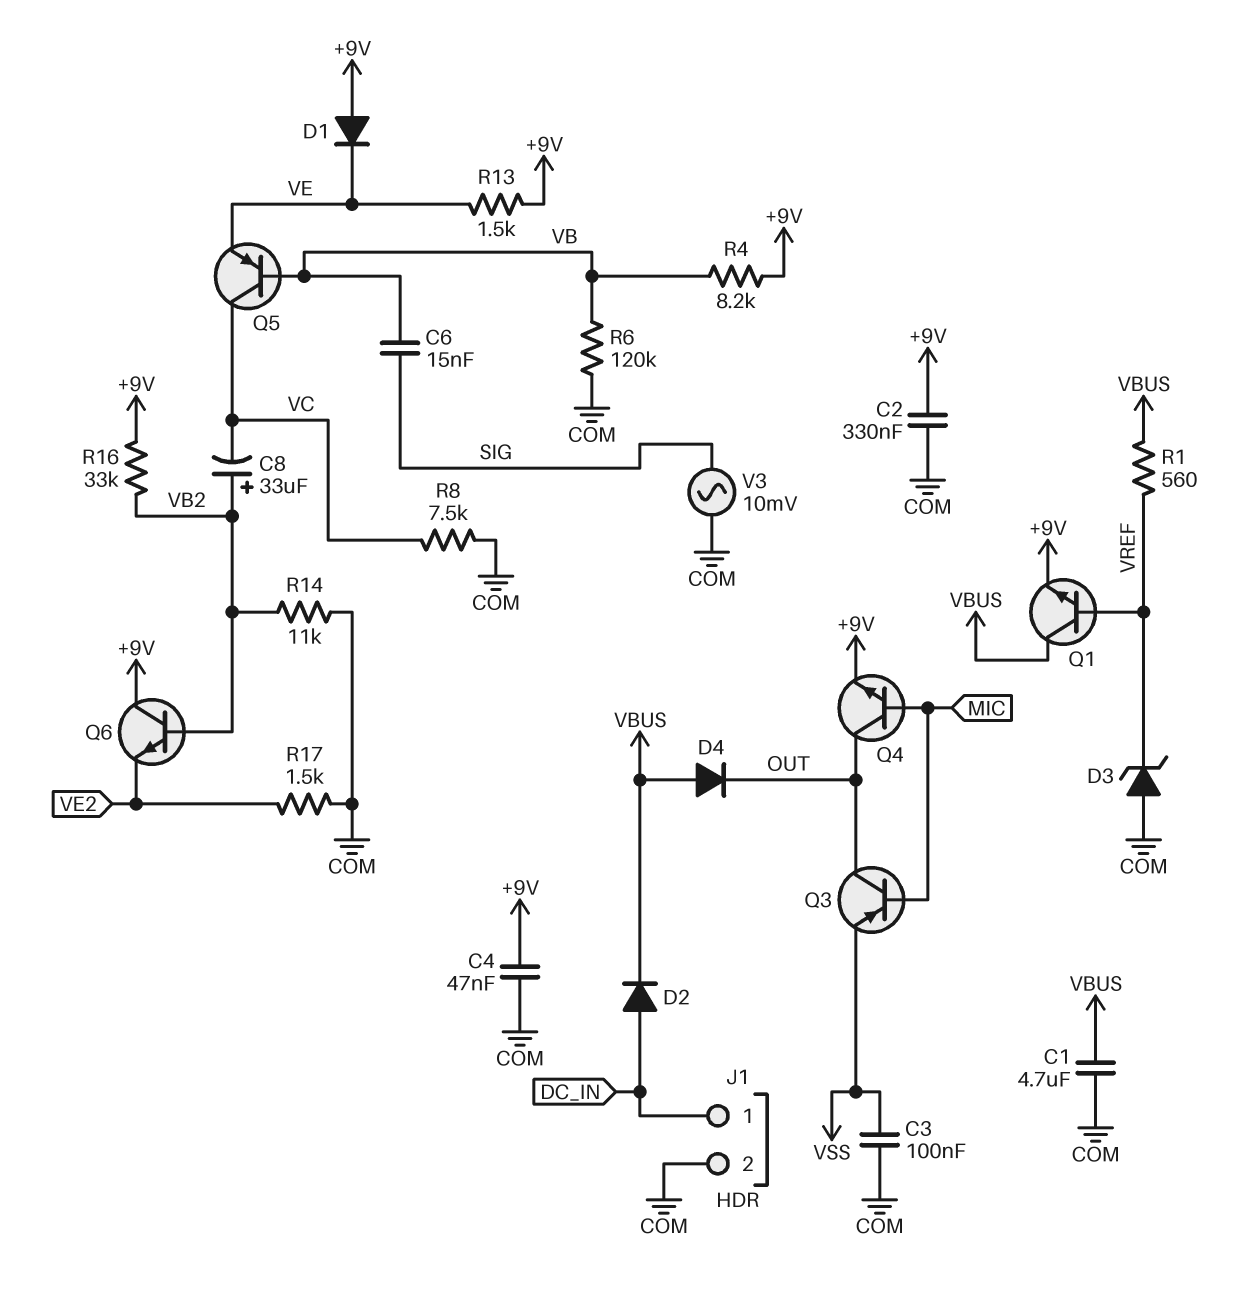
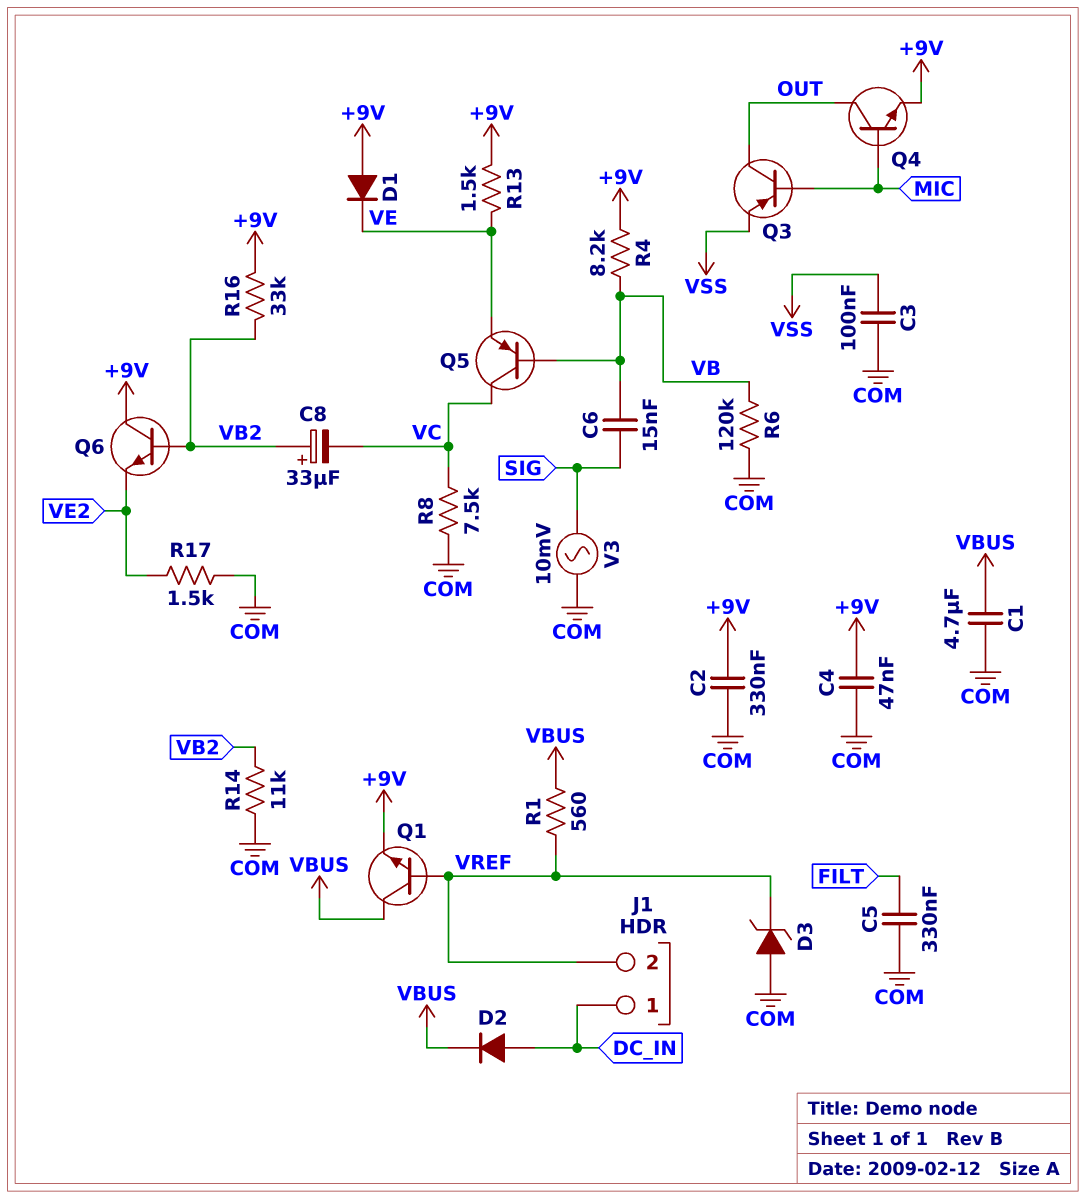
C5: none -> 330nF (COM, FILT)
D4: diode (A VBUS, K OUT) -> none
J1 pin 2: COM -> VREF

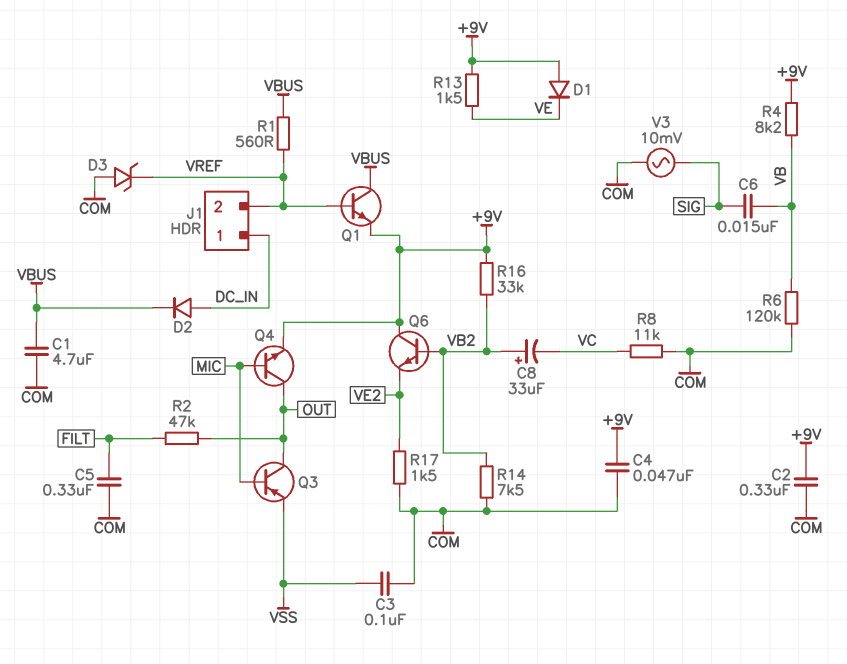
Q5: PNP (B VB, C VC, E VE) -> none
R2: none -> 47k (FILT, OUT)
R8: 7.5k (COM, VC) -> 11k (COM, VC)
R14: 11k (COM, VB2) -> 7.5k (COM, VB2)

